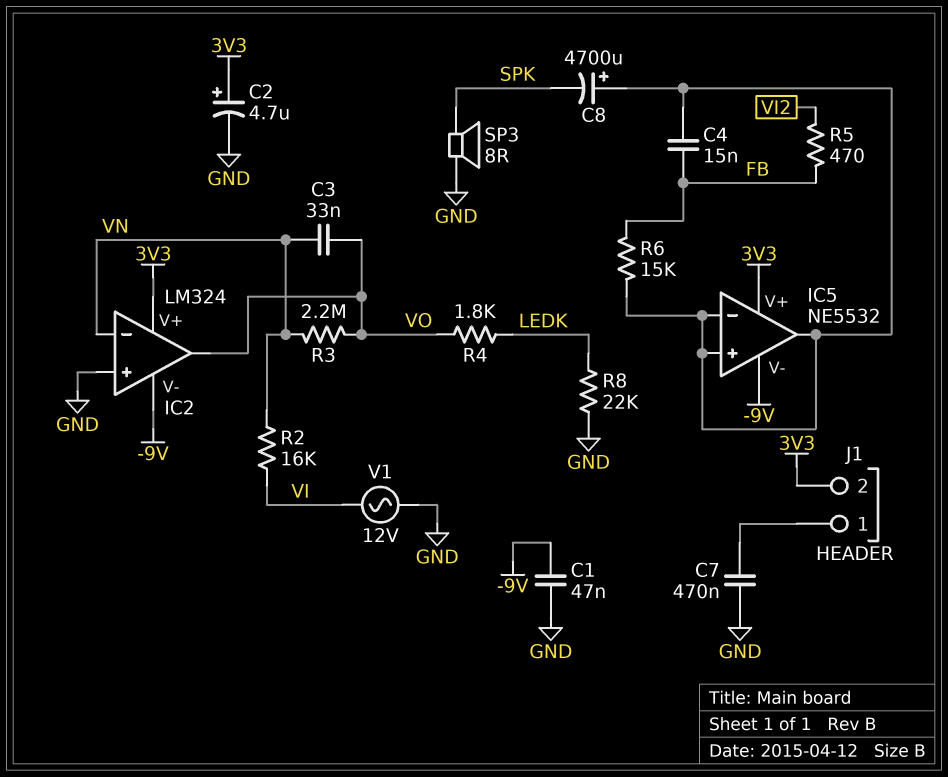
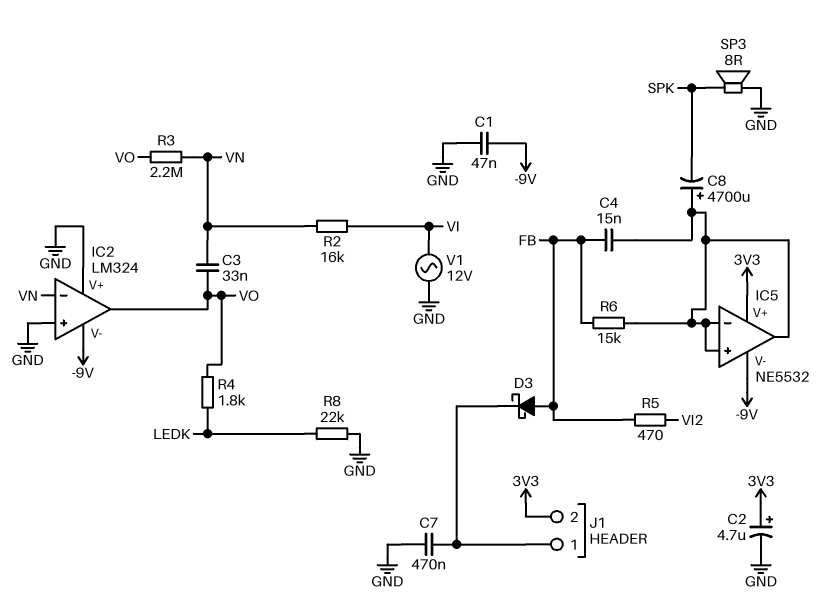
D3: none -> schottky (A FB, K J1/1)
IC2 pin V+: 3V3 -> GND

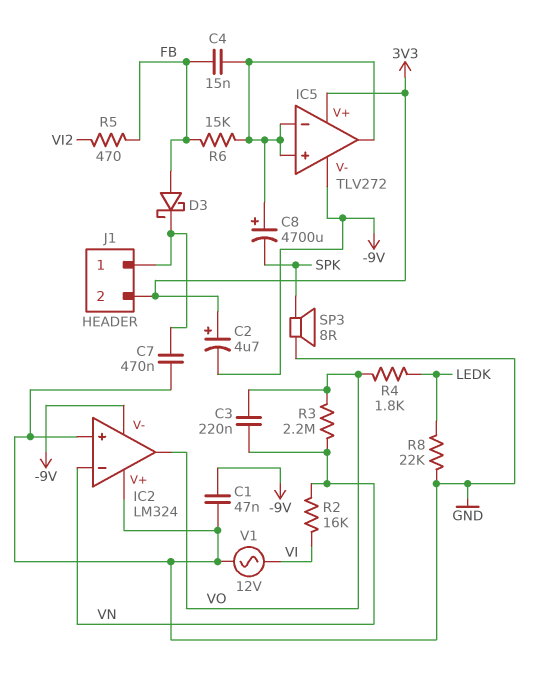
C2: 4.7uF (plus 3V3, minus GND) -> 4.7uF (plus 3V3, minus -9V)
C3: 33nF (VN, VO) -> 220nF (VN, VO)
IC5: NE5532 -> TLV272

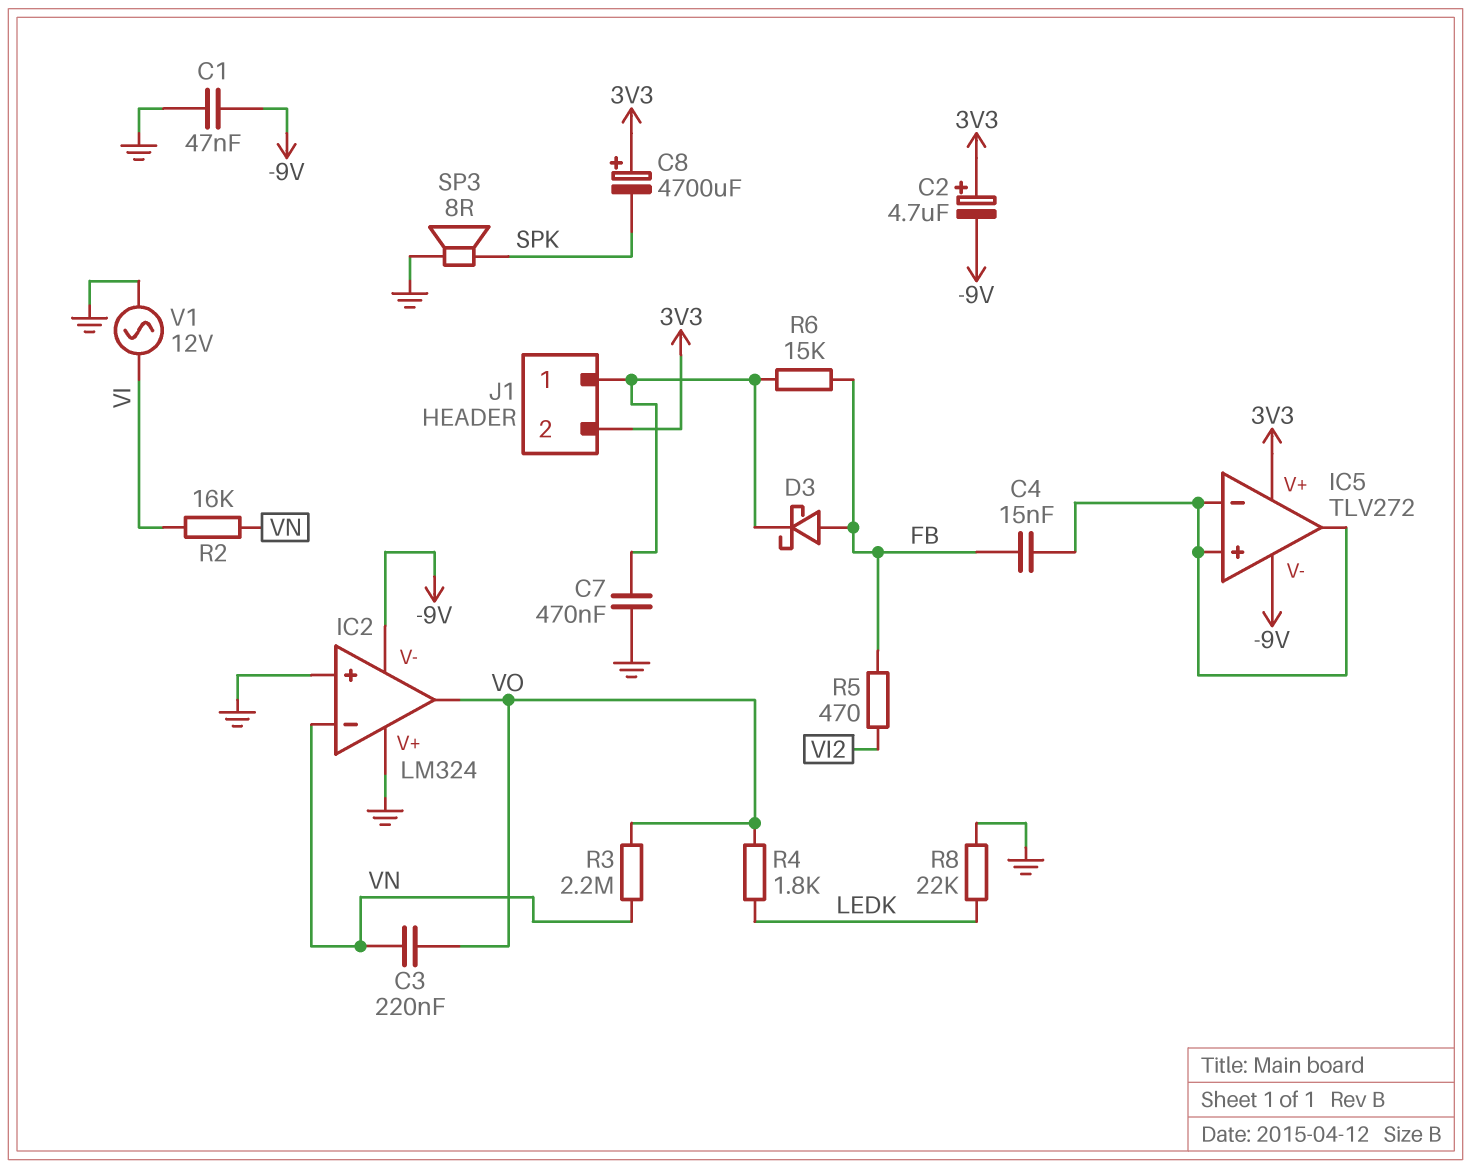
C8: 4700uF (plus IC5/in+, minus SPK) -> 4700uF (plus 3V3, minus SPK)
R6: 15k (FB, IC5/in+) -> 15k (FB, J1/1)

